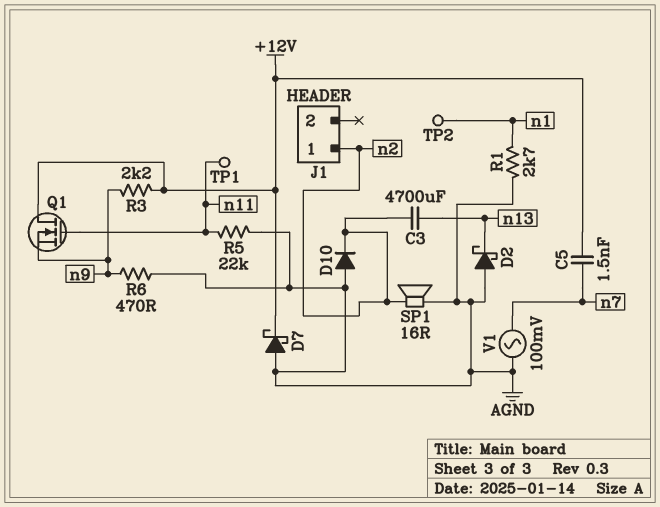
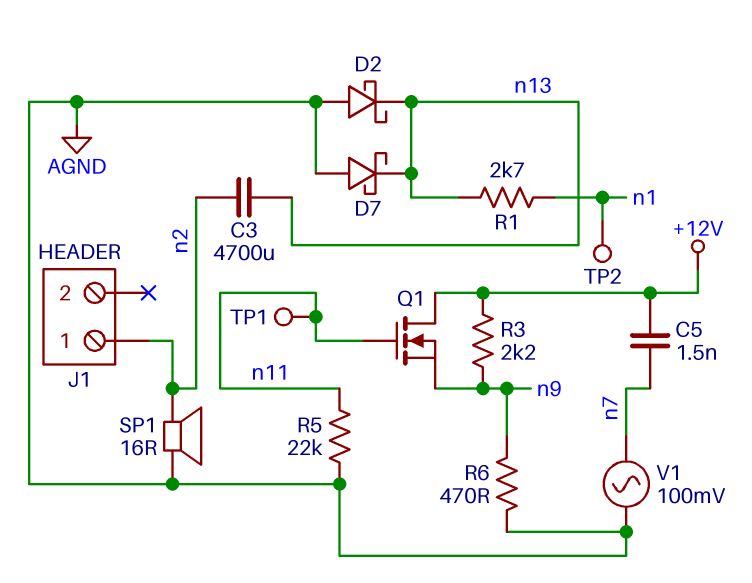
D7: schottky (A AGND, K +12V) -> schottky (A AGND, K n13)
D10: diode (A AGND, K n2) -> none
R1: 2.7k (AGND, n1) -> 2.7k (n1, n13)

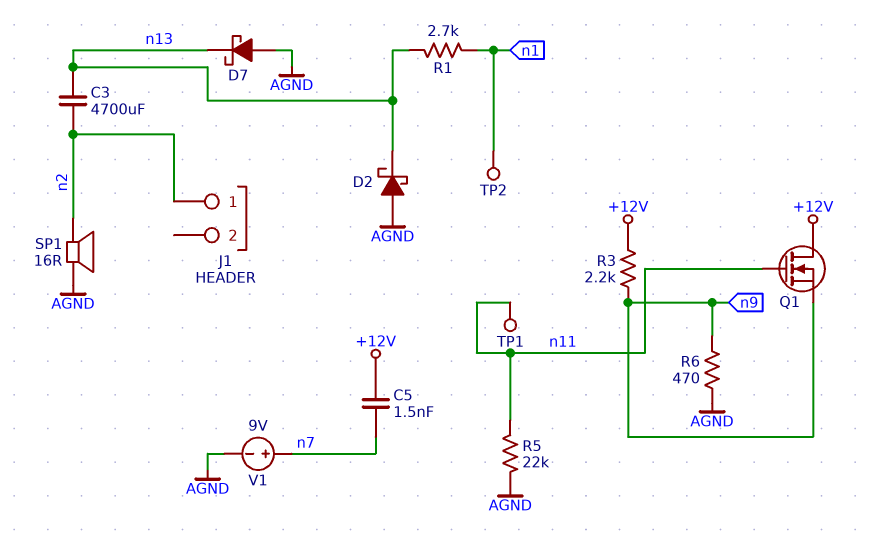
V1: AC 100mV (AGND, n7) -> 9V (plus n7, minus AGND)

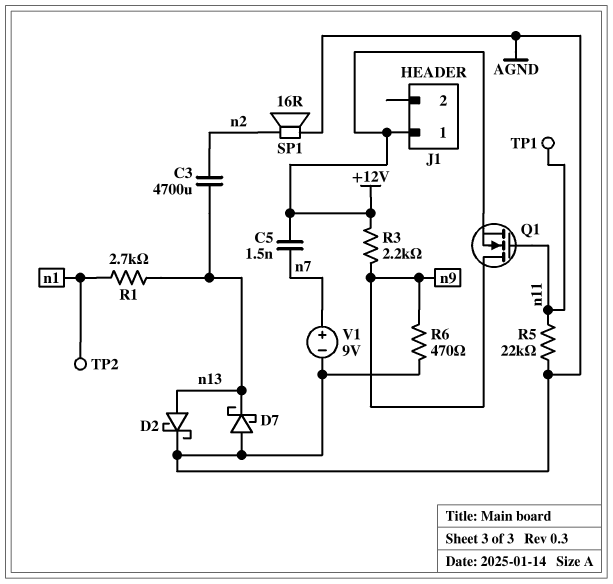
D2: schottky (A AGND, K n13) -> schottky (A n13, K AGND)
J1 pin 1: n2 -> +12V
Q1: NMOS (G n11, D +12V, S n9) -> NMOS (G n11, D n9, S +12V)

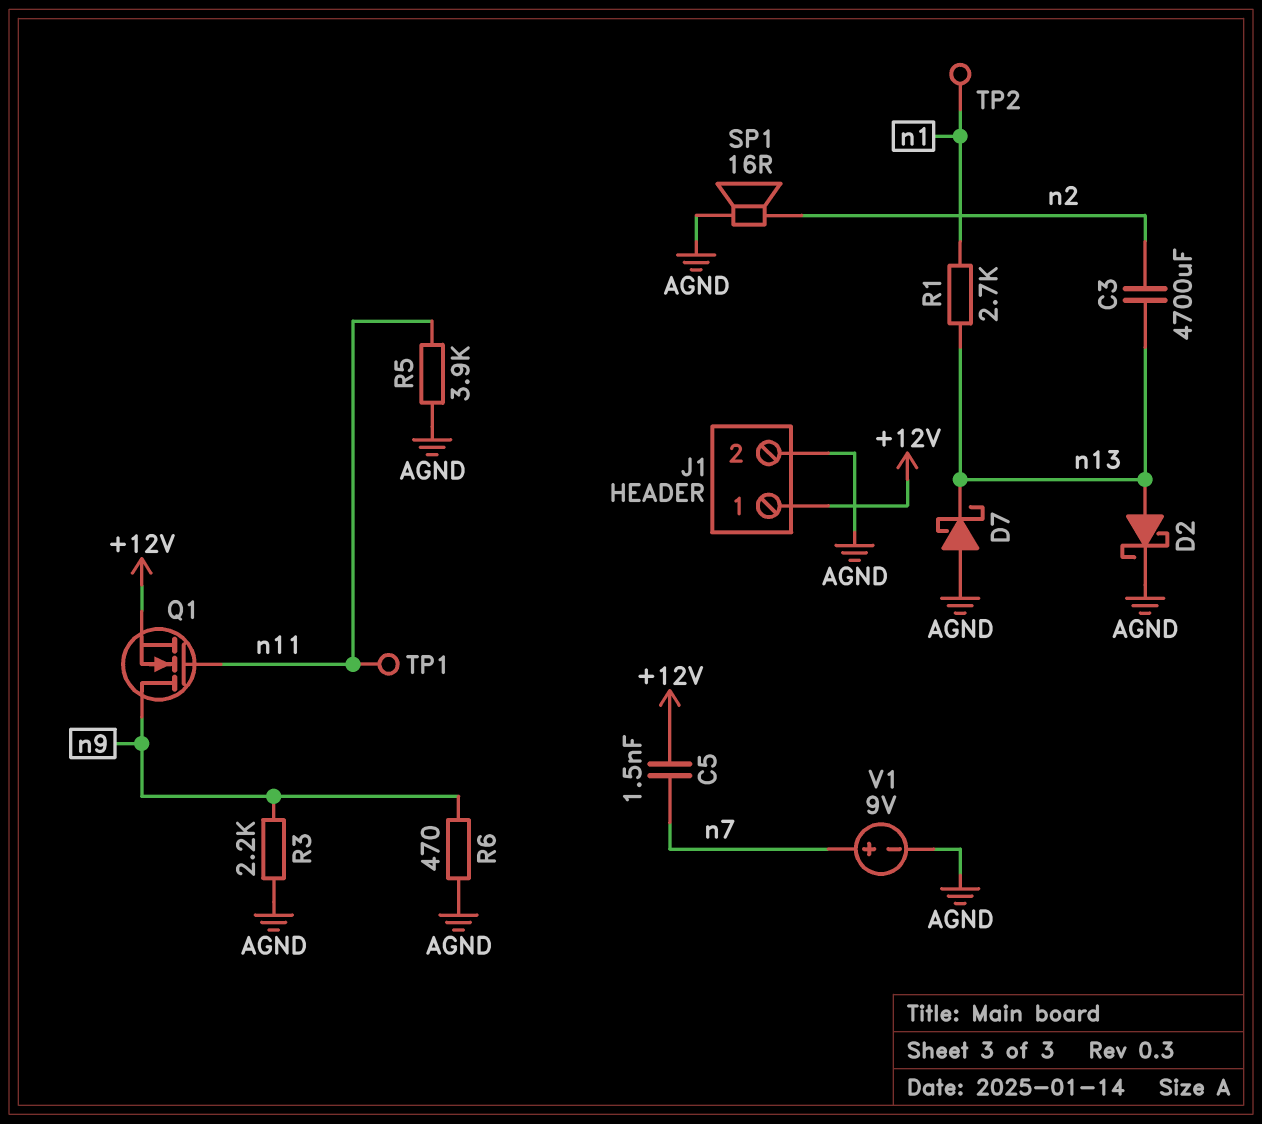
J1 pin 2: none -> AGND
R3: 2.2k (+12V, n9) -> 2.2k (AGND, n9)
R5: 22k (AGND, n11) -> 3.9k (AGND, n11)

